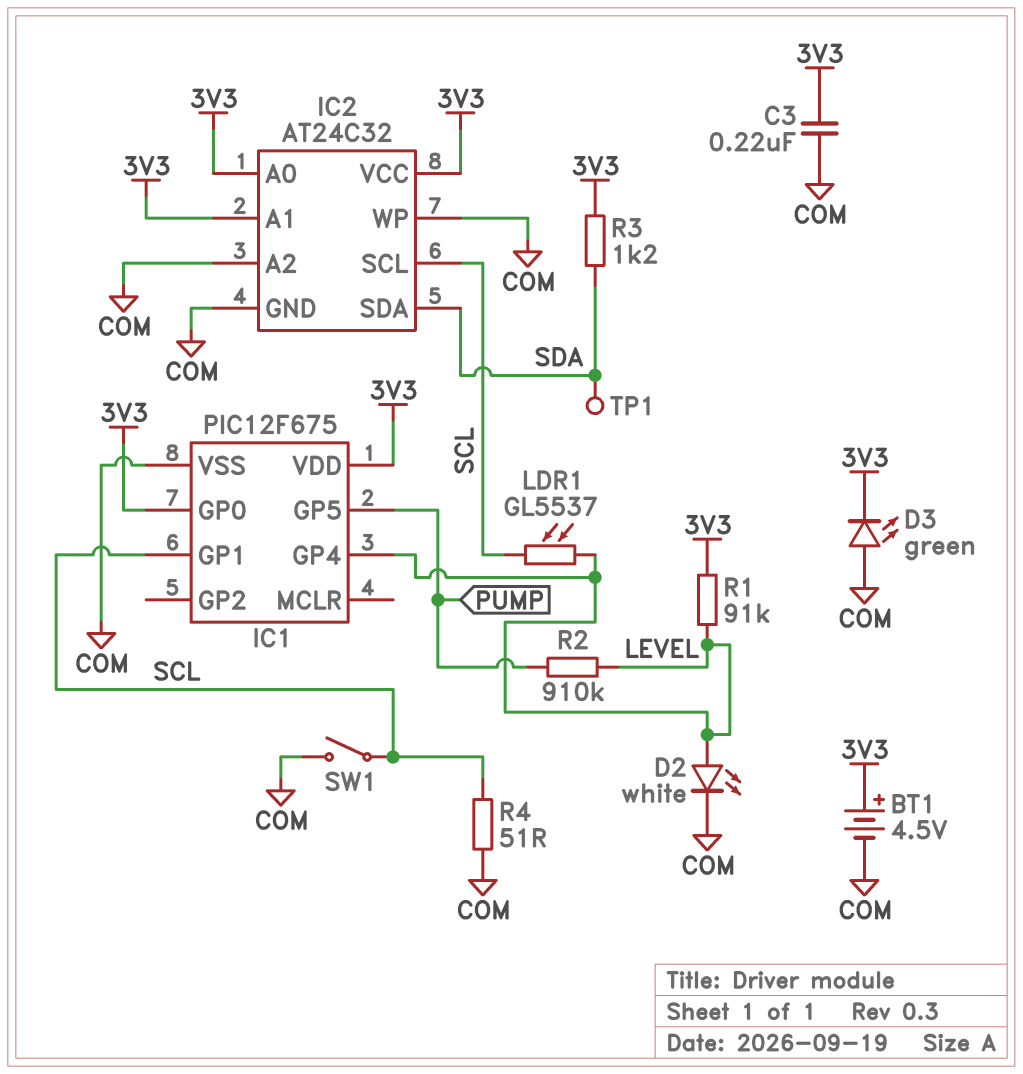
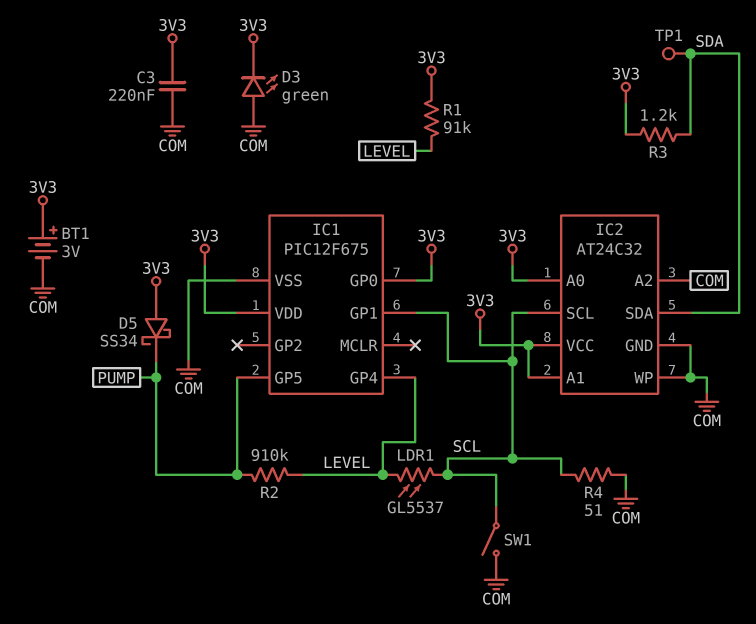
BT1: 4.5V (plus 3V3, minus COM) -> 3V (plus 3V3, minus COM)
D2: LED white (A LEVEL, K COM) -> none
D5: none -> schottky SS34 (A 3V3, K PUMP)

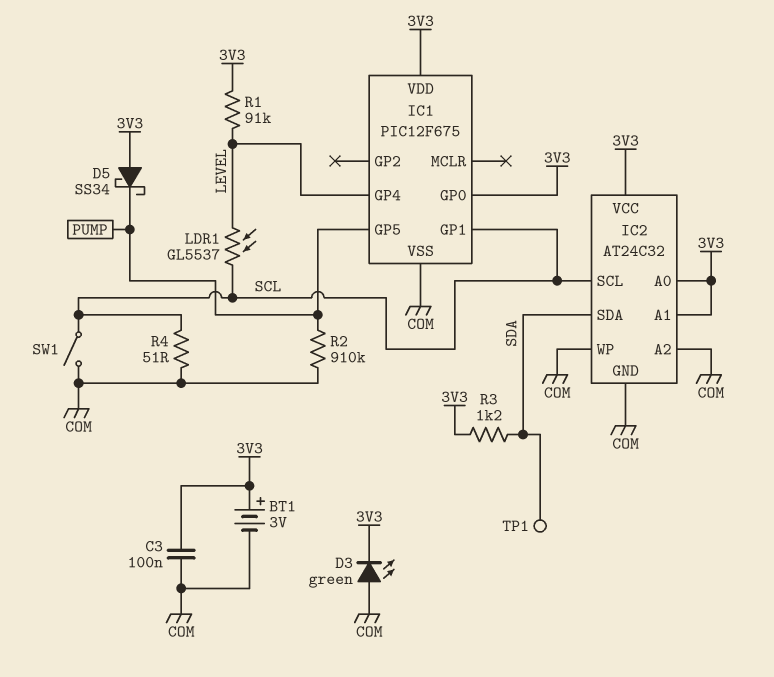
C3: 220nF (3V3, COM) -> 100nF (3V3, COM)
R2: 910k (LEVEL, PUMP) -> 910k (COM, PUMP)

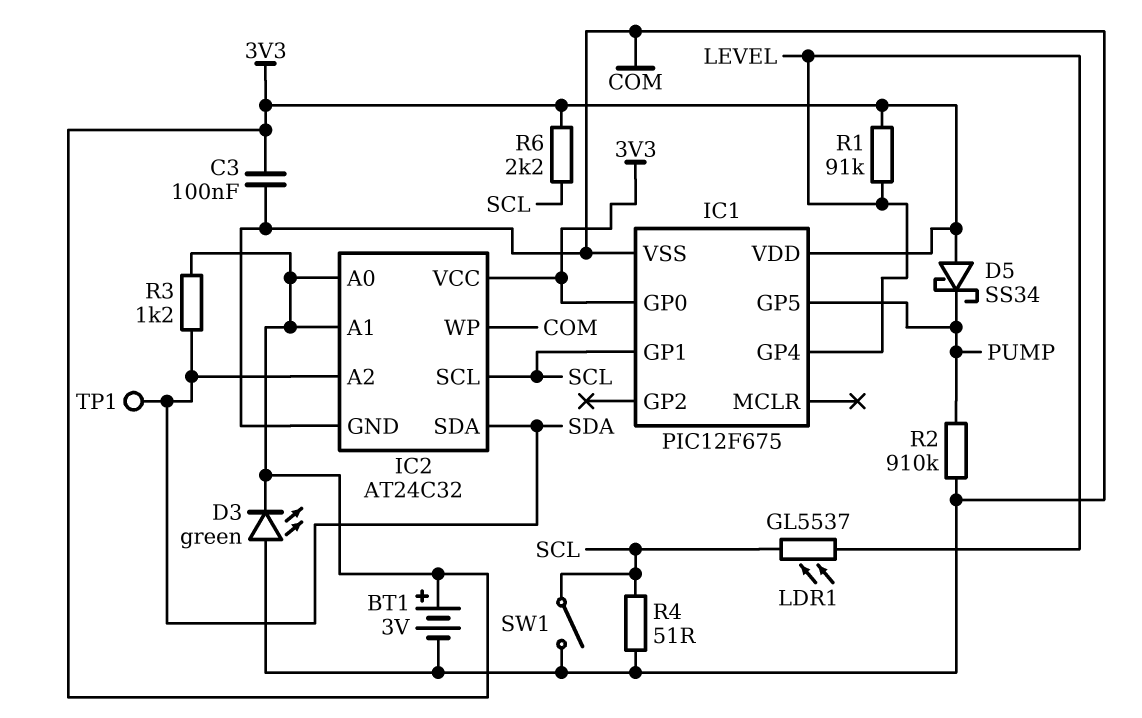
IC2 pin A2: COM -> SDA
R6: none -> 2.2k (3V3, SCL)

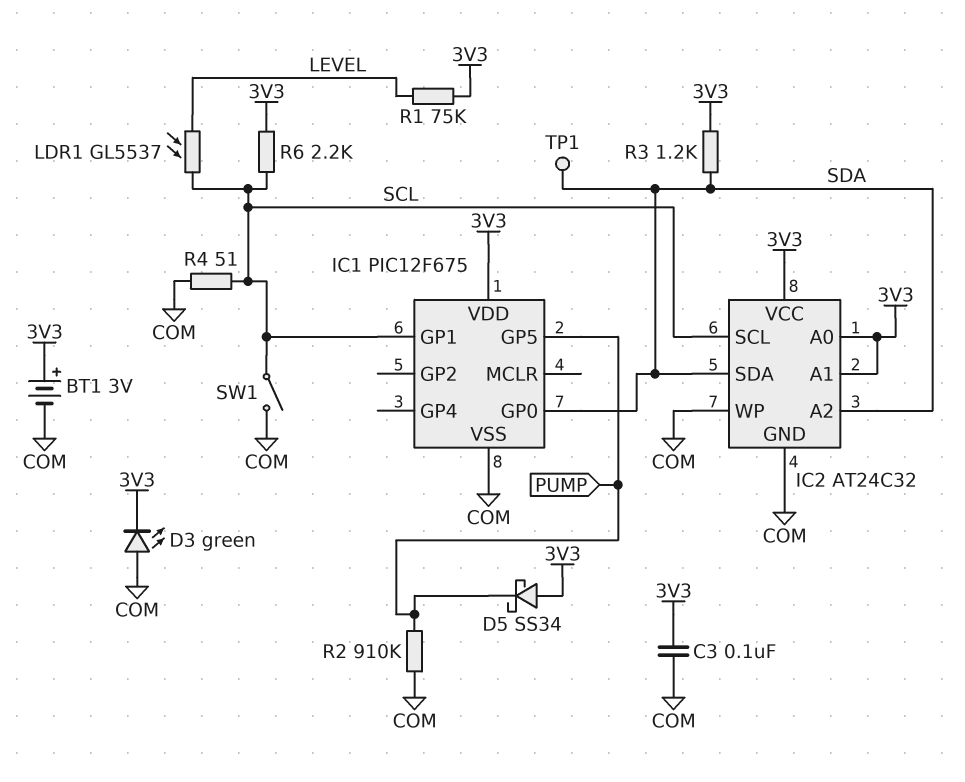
IC1 pin GP0: 3V3 -> SDA
IC1 pin GP4: LEVEL -> none
R1: 91k (3V3, LEVEL) -> 75k (3V3, LEVEL)

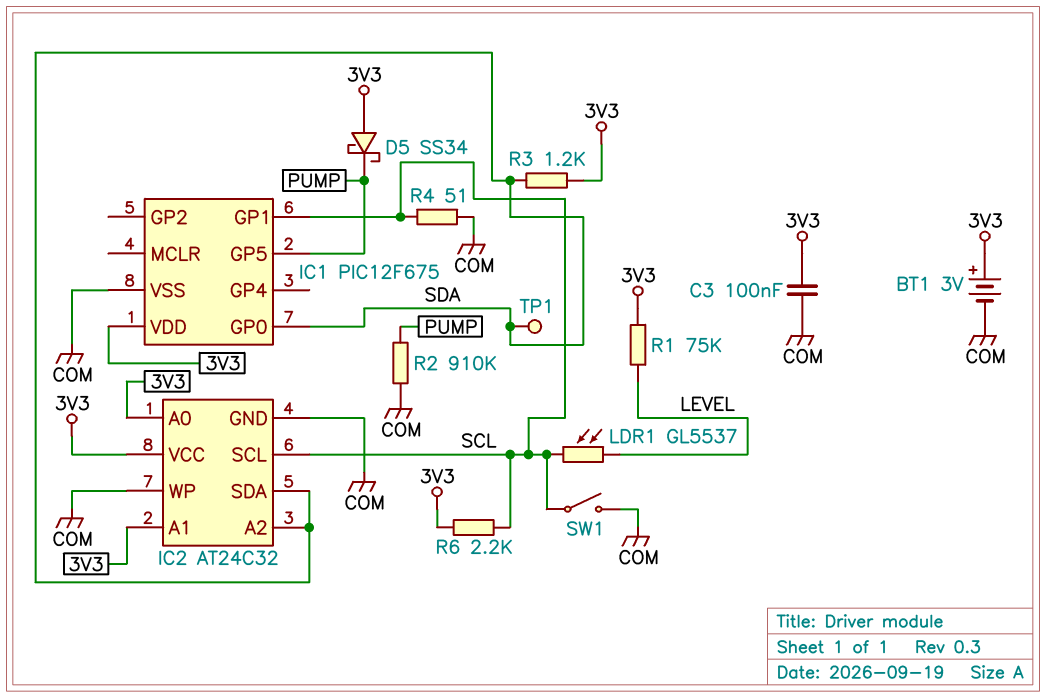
D3: LED green (A COM, K 3V3) -> none

